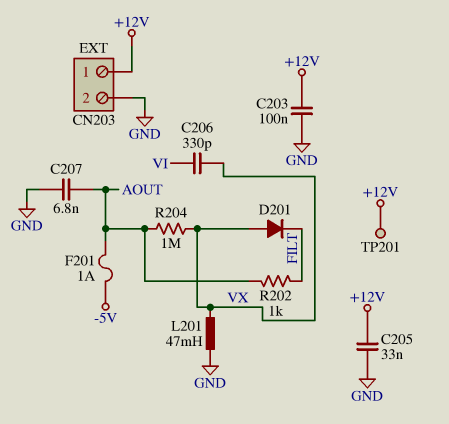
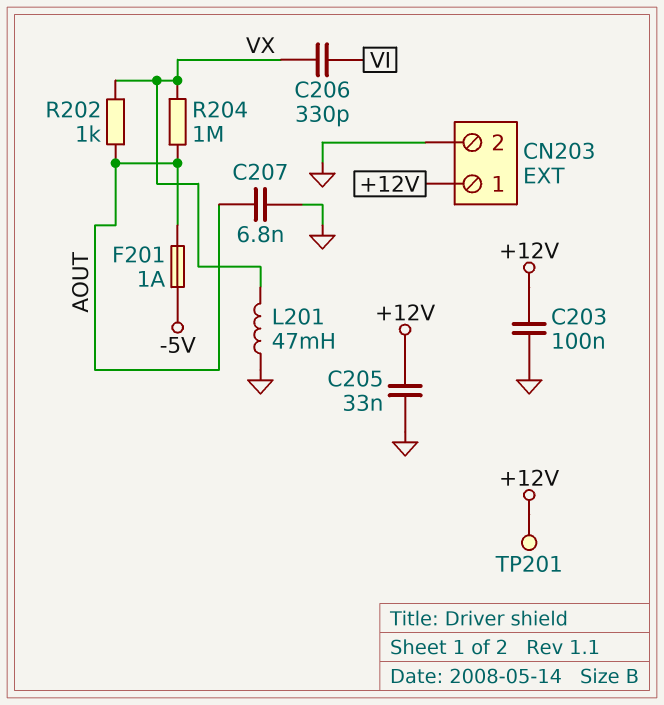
D201: diode (A VX, K FILT) -> none
R202: 1k (AOUT, FILT) -> 1k (AOUT, VX)

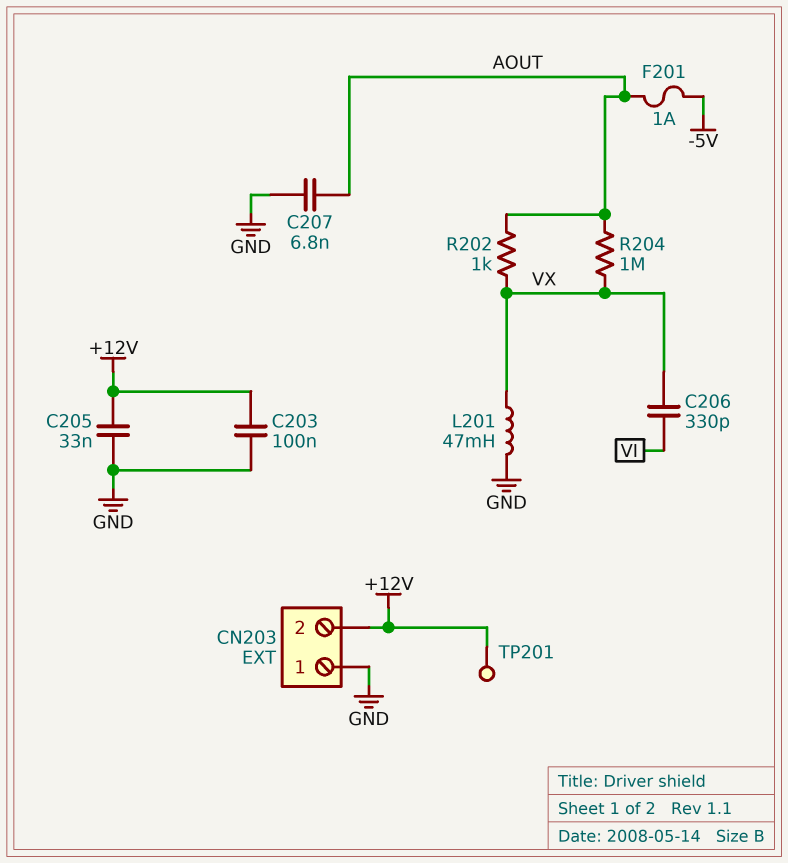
CN203 pin 1: +12V -> GND
CN203 pin 2: GND -> +12V

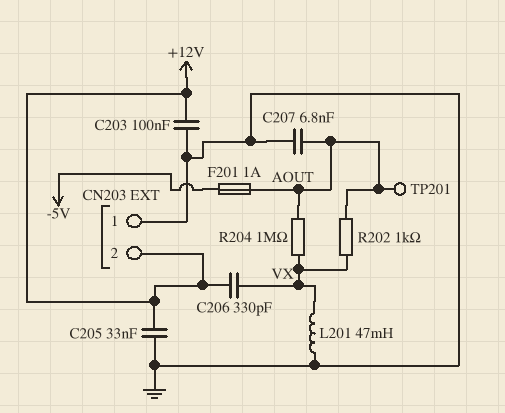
C206: 330pF (VI, VX) -> 330pF (+12V, VX)
TP201: test point (+12V) -> test point (AOUT)

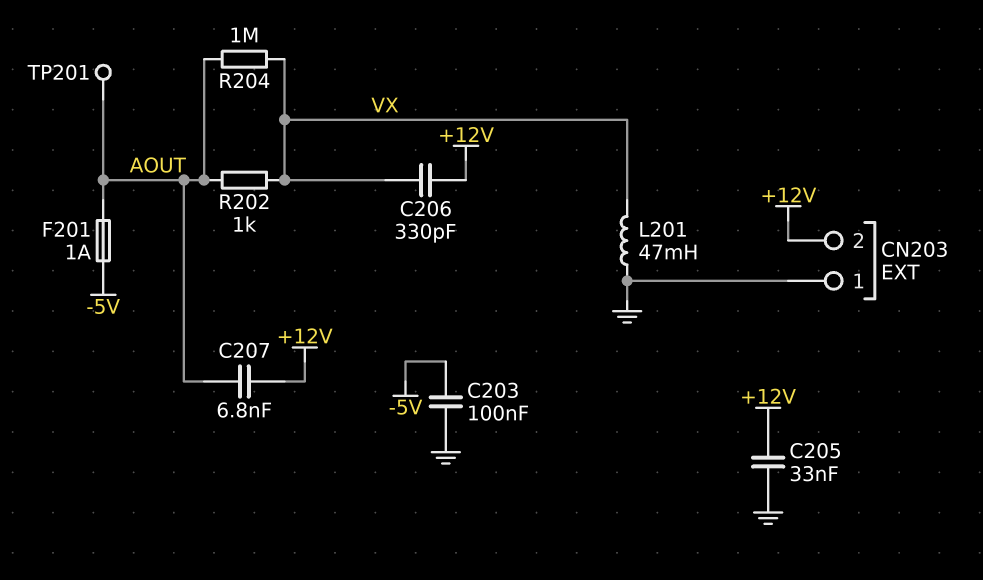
C203: 100nF (+12V, GND) -> 100nF (-5V, GND)
C207: 6.8nF (AOUT, GND) -> 6.8nF (+12V, AOUT)

